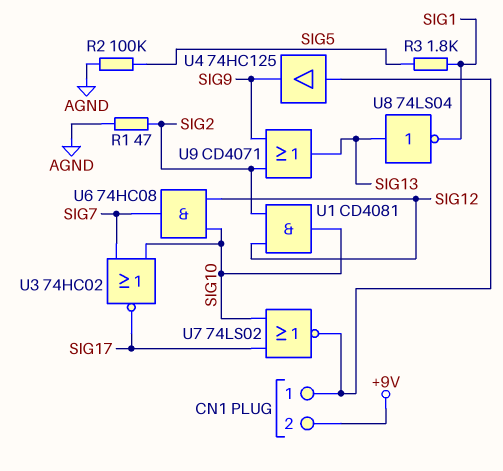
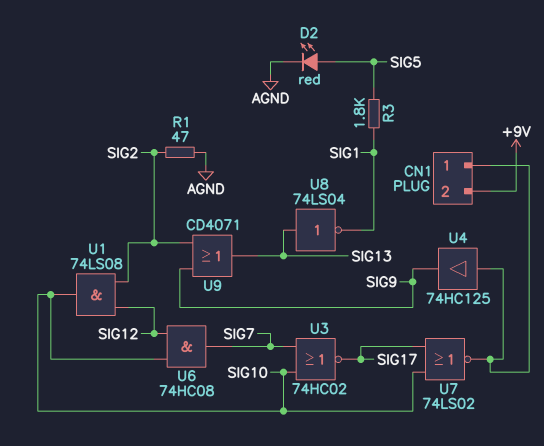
D2: none -> LED red (A SIG5, K AGND)
R2: 100k (AGND, SIG5) -> none
U1: AND CD4081 (in SIG2, in SIG12, out SIG10) -> AND 74LS08 (in SIG2, in SIG12, out SIG10)

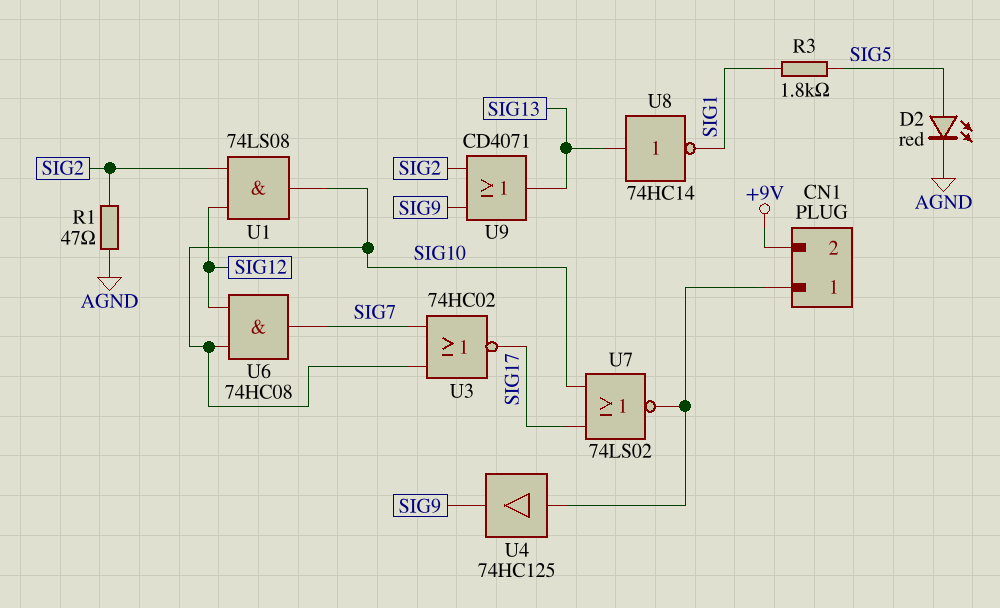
U8: NOT 74LS04 (in SIG13, out SIG1) -> NOT 74HC14 (in SIG13, out SIG1)

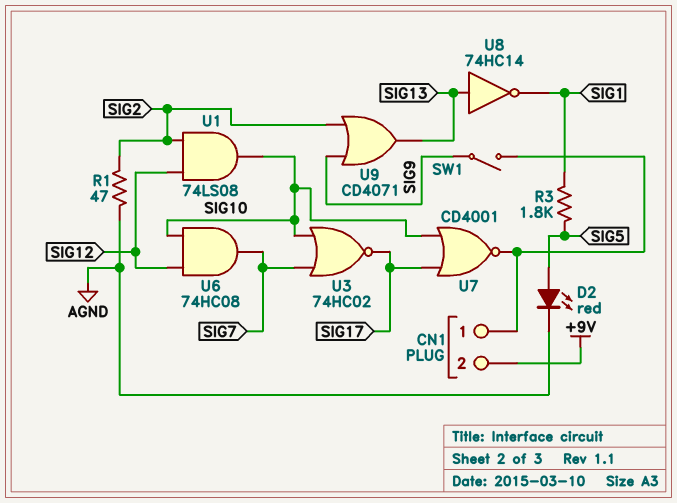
SW1: none -> switch (CN1/1, SIG9)
U4: buffer 74HC125 (in CN1/1, out SIG9) -> none
U7: NOR 74LS02 (in SIG10, in SIG17, out CN1/1) -> NOR CD4001 (in SIG10, in SIG17, out CN1/1)

